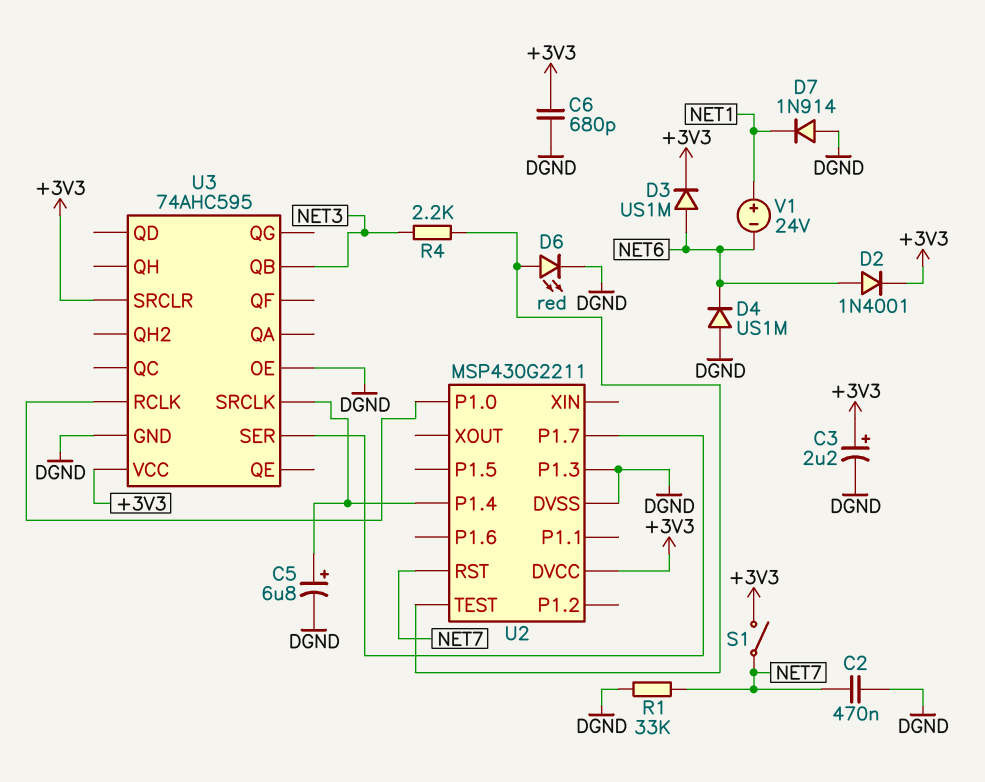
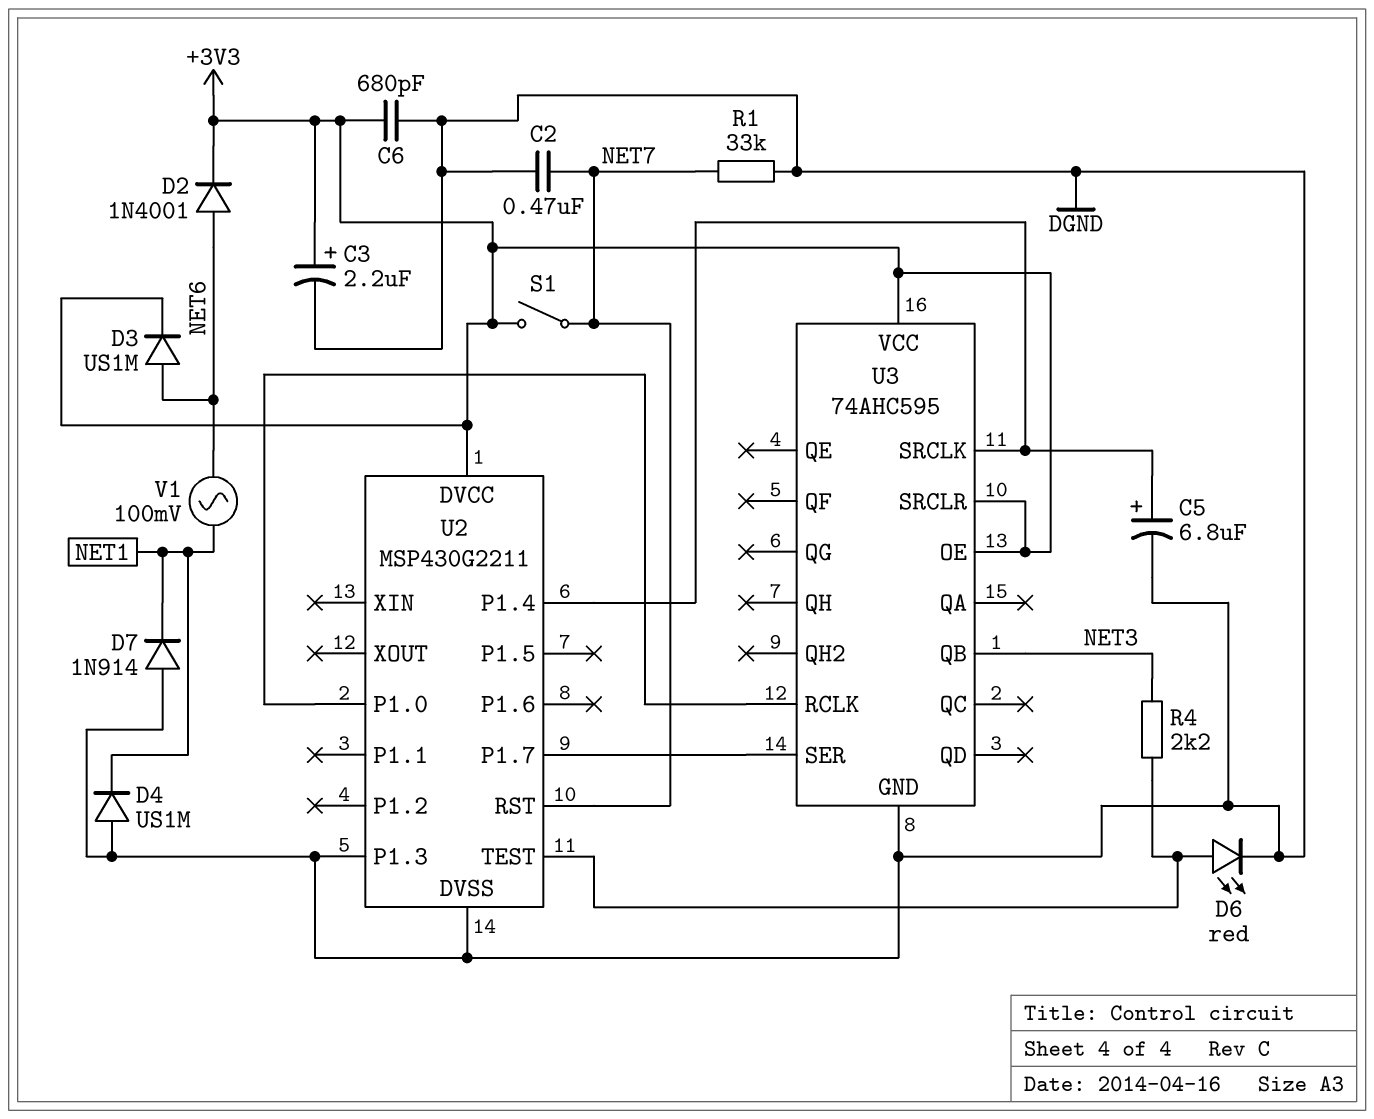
D4: diode US1M (A DGND, K NET6) -> diode US1M (A DGND, K NET1)
U3 pin OE: DGND -> +3V3
V1: 24V (plus NET1, minus NET6) -> AC 100mV (NET1, NET6)

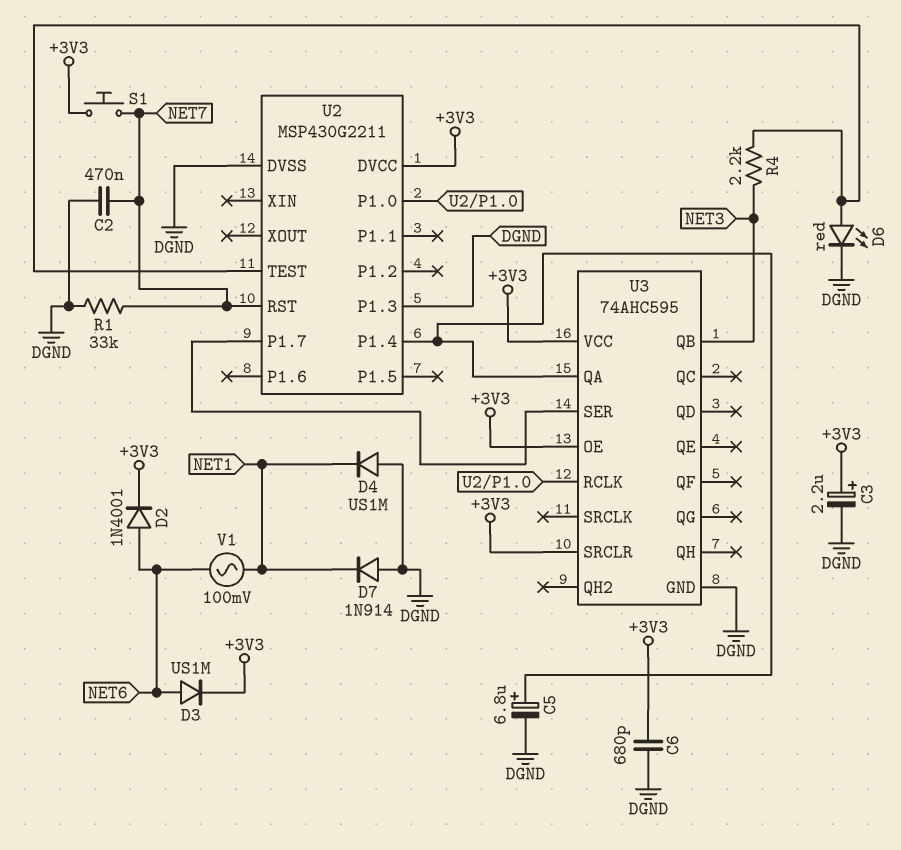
S1: switch (+3V3, NET7) -> button (+3V3, NET7)
U3 pin QA: none -> U2/P1.4
U3 pin SRCLK: U2/P1.4 -> none

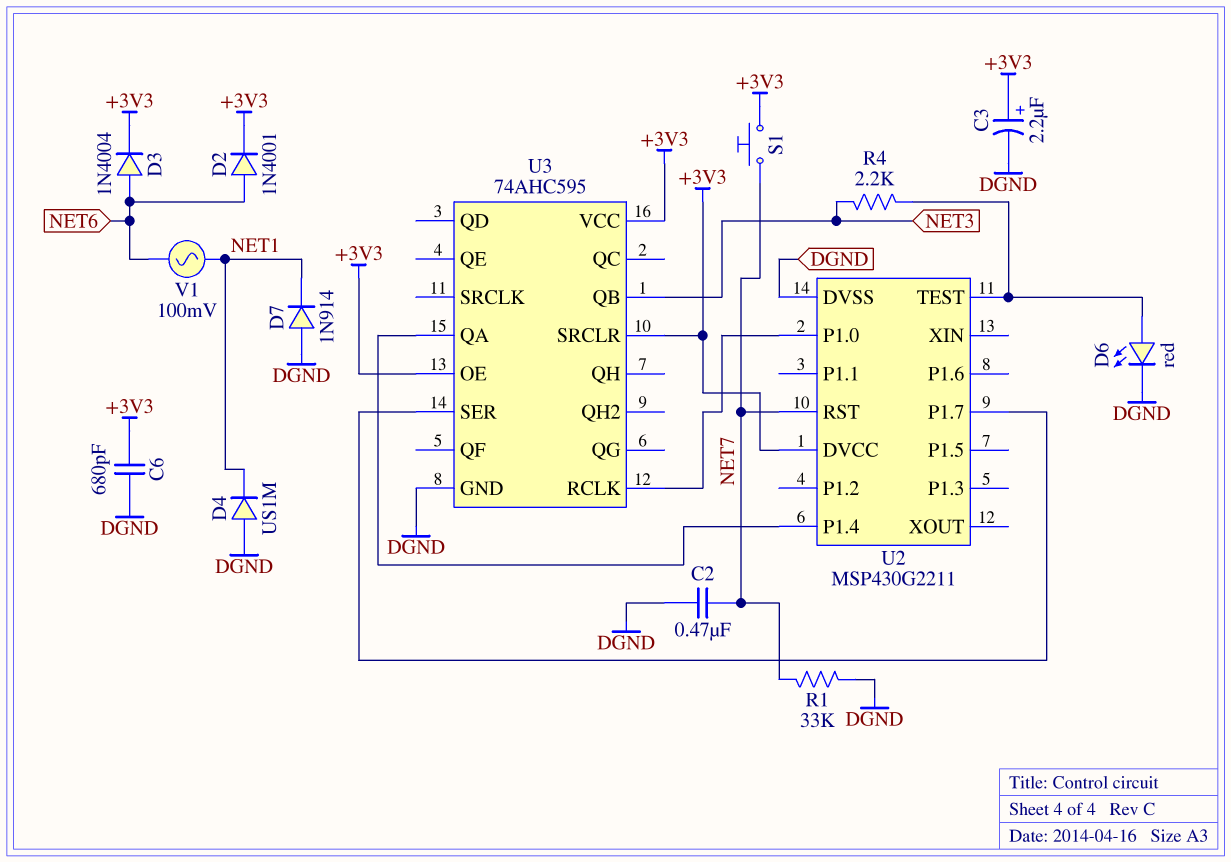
C5: 6.8uF (plus U2/P1.4, minus DGND) -> none
D3: diode US1M (A NET6, K +3V3) -> diode 1N4004 (A NET6, K +3V3)
U2 pin P1.3: DGND -> none

